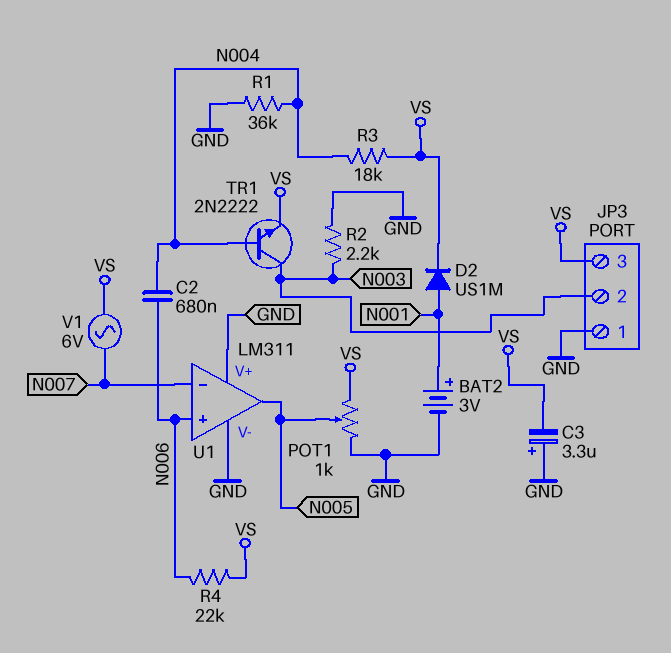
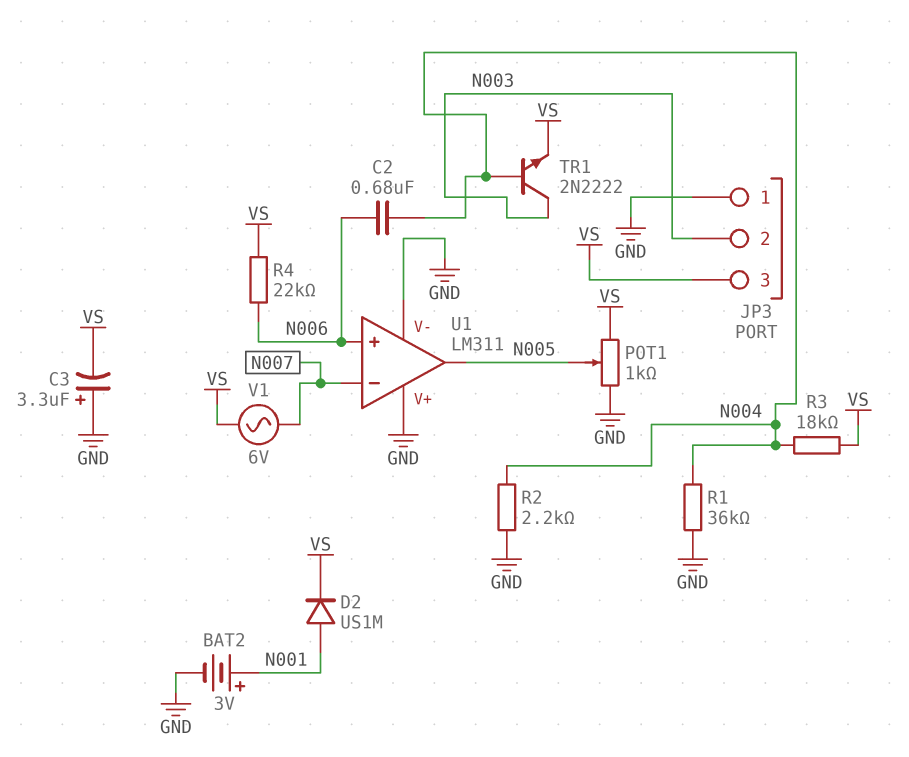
R2: 2.2k (GND, N003) -> 2.2k (GND, N004)

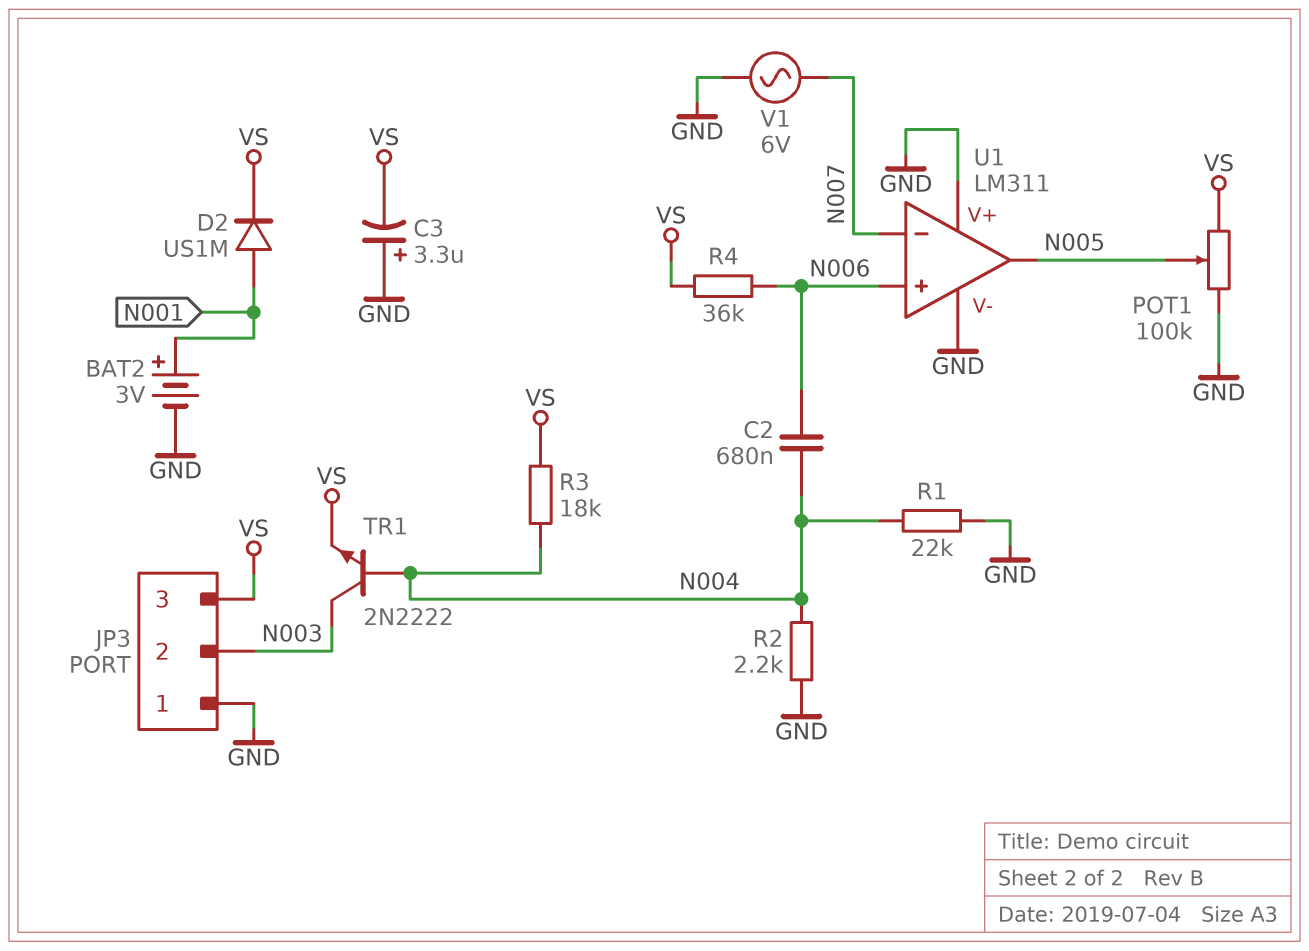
POT1: 1k (GND, VS, wiper N005) -> 100k (GND, VS, wiper N005)
R1: 36k (GND, N004) -> 22k (GND, N004)
R4: 22k (N006, VS) -> 36k (N006, VS)
V1: AC 6V (N007, VS) -> AC 6V (GND, N007)

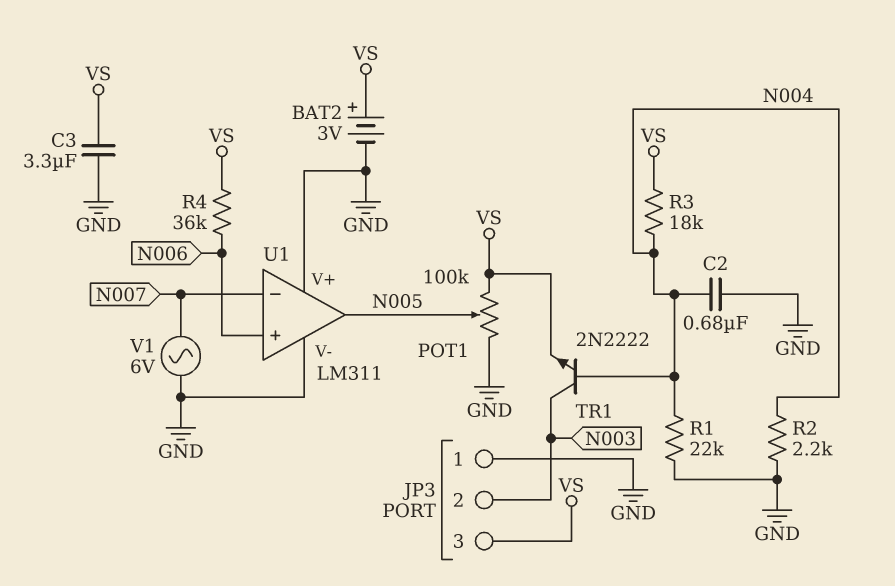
BAT2: 3V (plus N001, minus GND) -> 3V (plus VS, minus GND)
C2: 680nF (N004, N006) -> 680nF (GND, N004)
C3: 3.3uF (plus GND, minus VS) -> 3.3uF (GND, VS)
D2: diode US1M (A N001, K VS) -> none

